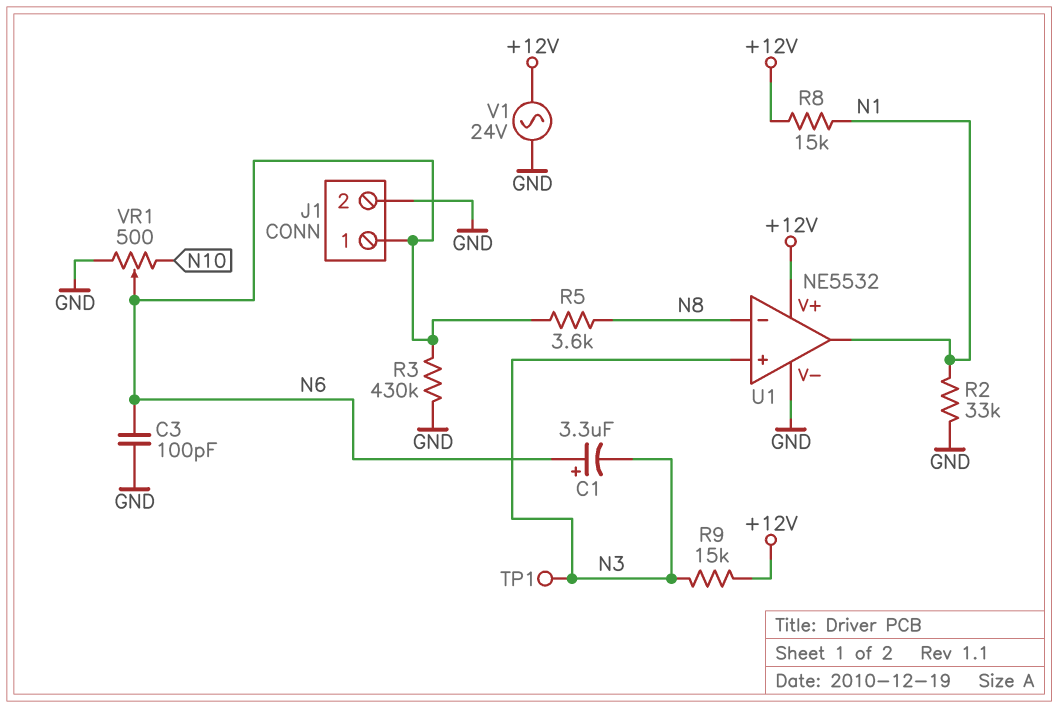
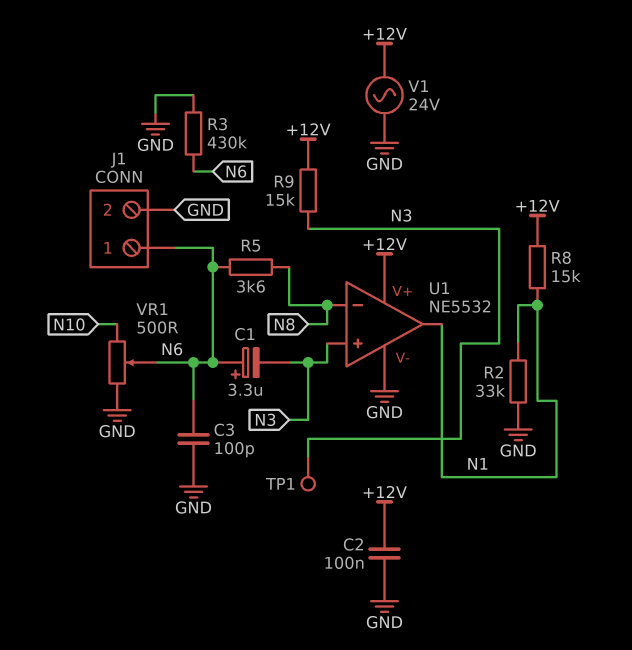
C2: none -> 100nF (+12V, GND)

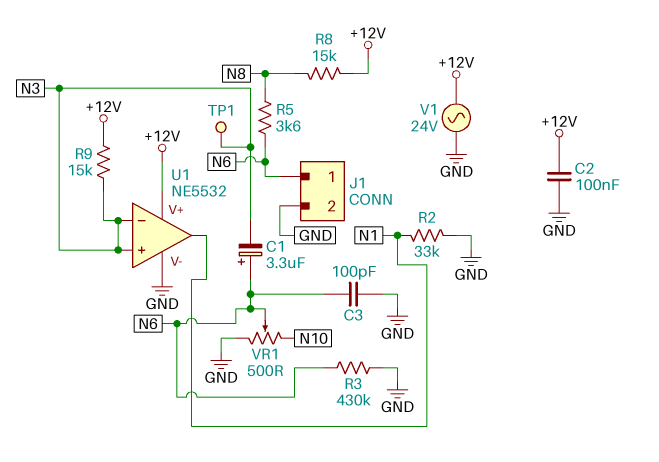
R8: 15k (+12V, N1) -> 15k (+12V, N8)
U1 pin in-: N8 -> N3

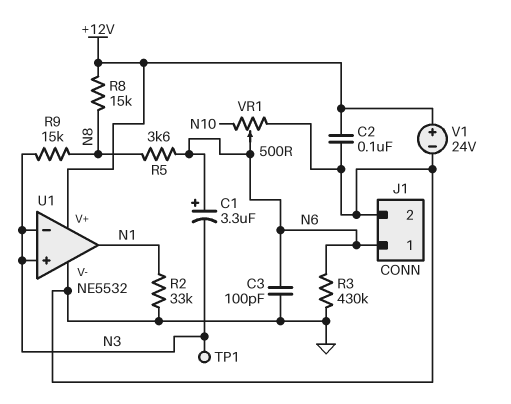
R9: 15k (+12V, N3) -> 15k (N3, N8)
V1: AC 24V (+12V, GND) -> 24V (plus +12V, minus GND)

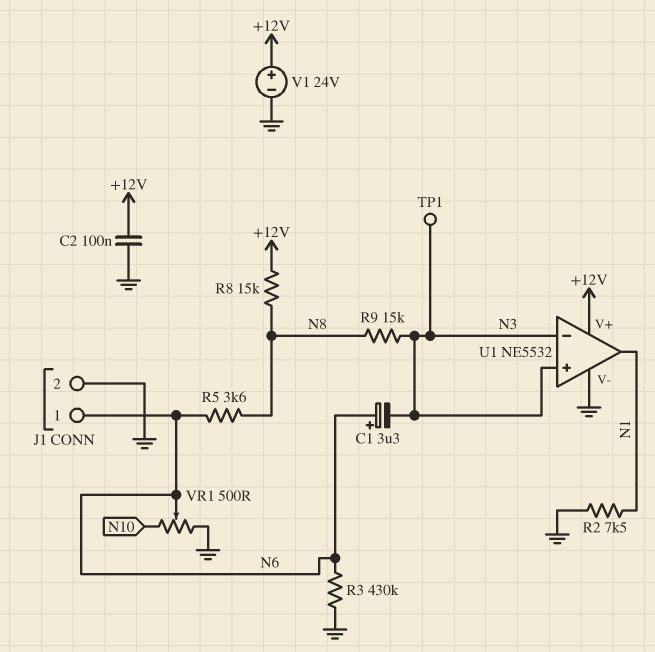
C3: 100pF (GND, N6) -> none
R2: 33k (GND, N1) -> 7.5k (GND, N1)

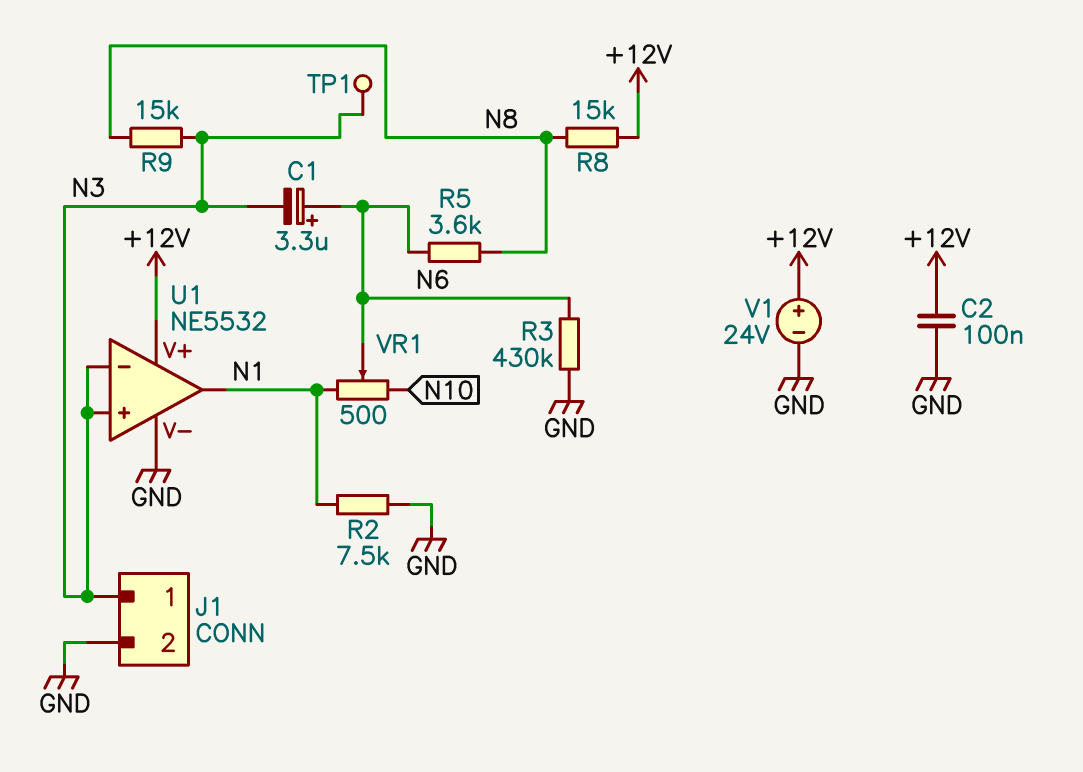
J1 pin 1: N6 -> N3
VR1: 500 (GND, N10, wiper N6) -> 500 (N1, N10, wiper N6)

